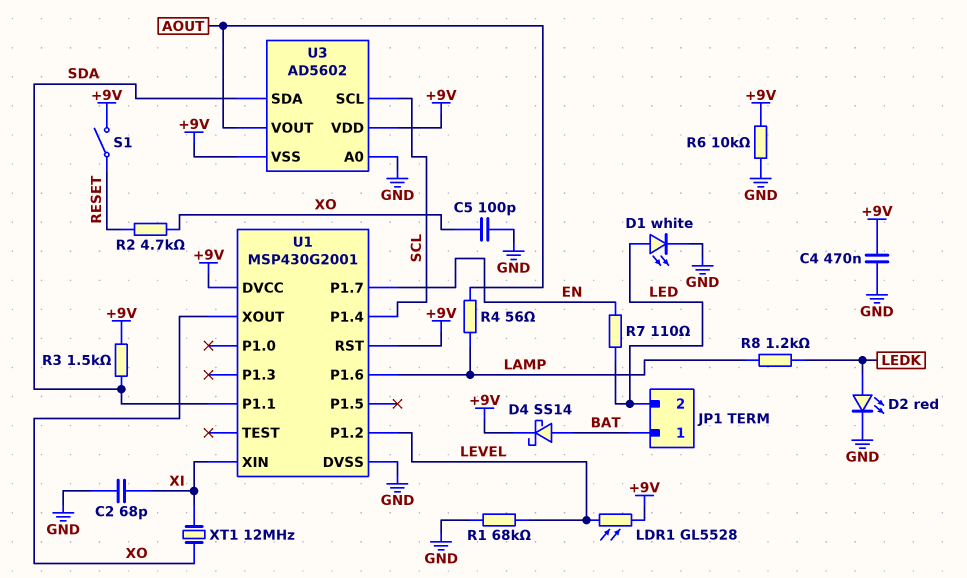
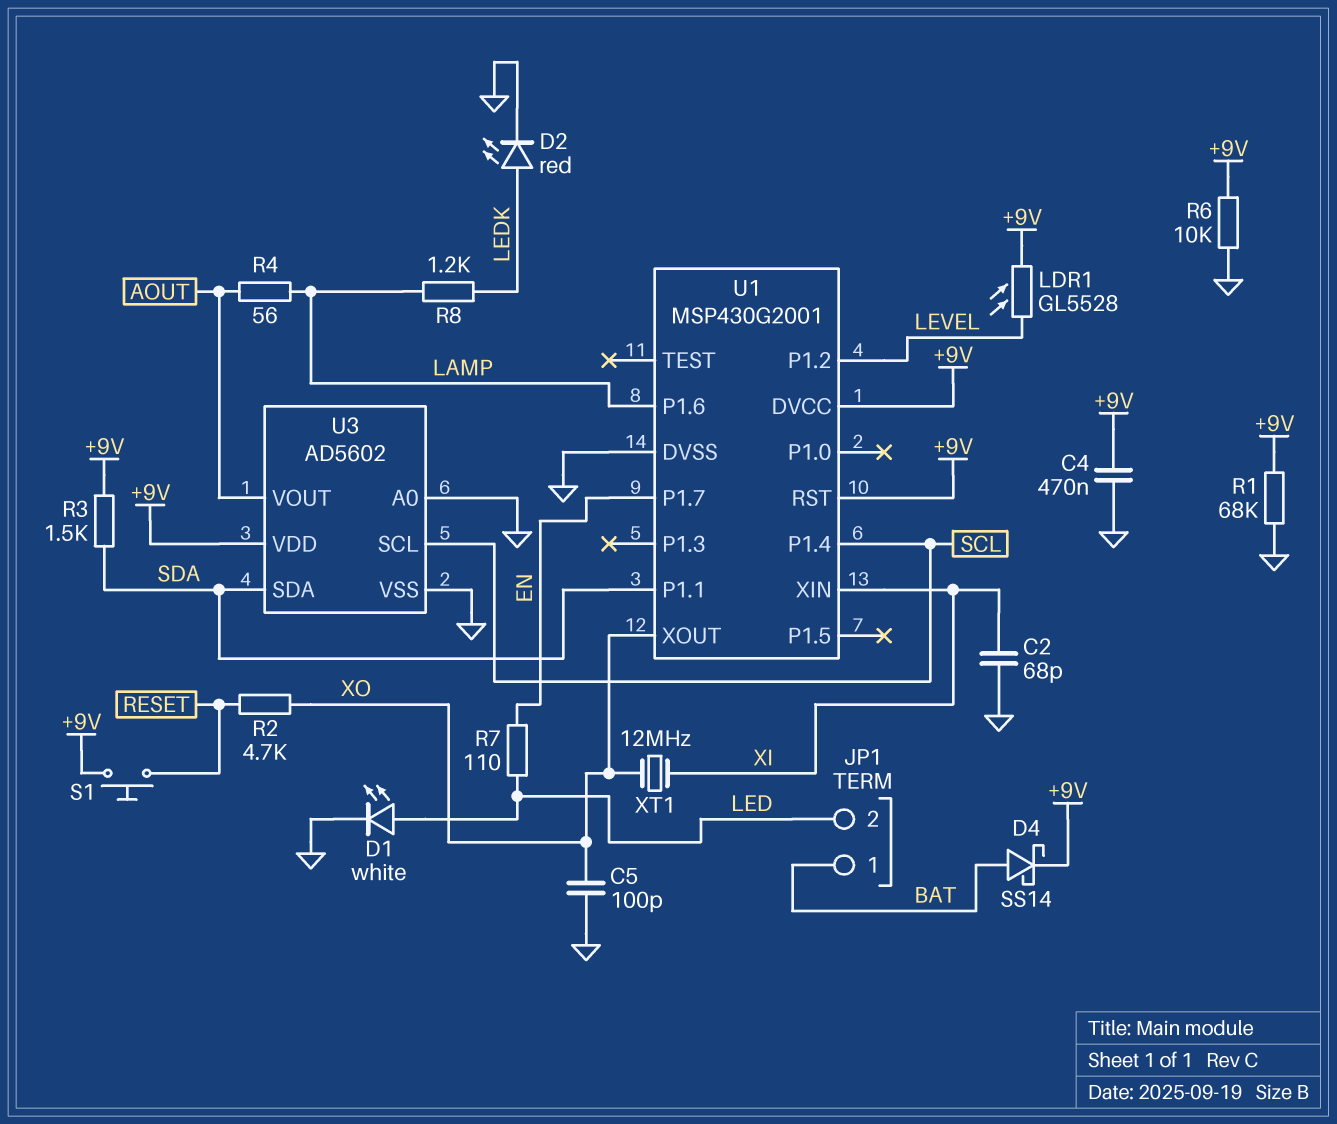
R1: 68k (GND, LEVEL) -> 68k (+9V, GND)
S1: switch (+9V, RESET) -> button (+9V, RESET)
U3 pin VSS: +9V -> GND

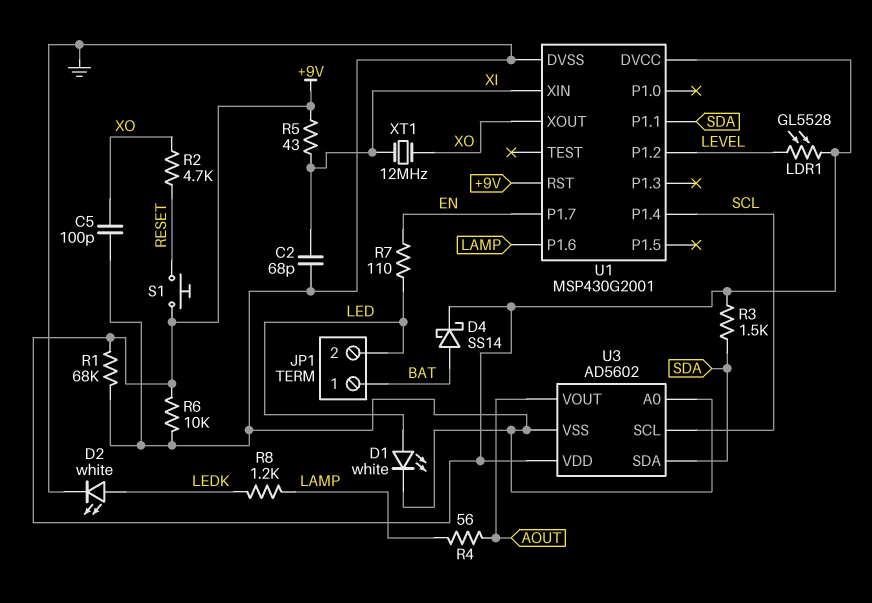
C4: 470nF (+9V, GND) -> none
D2: LED red (A LEDK, K GND) -> LED white (A LEDK, K GND)
R5: none -> 43 (+9V, XI)

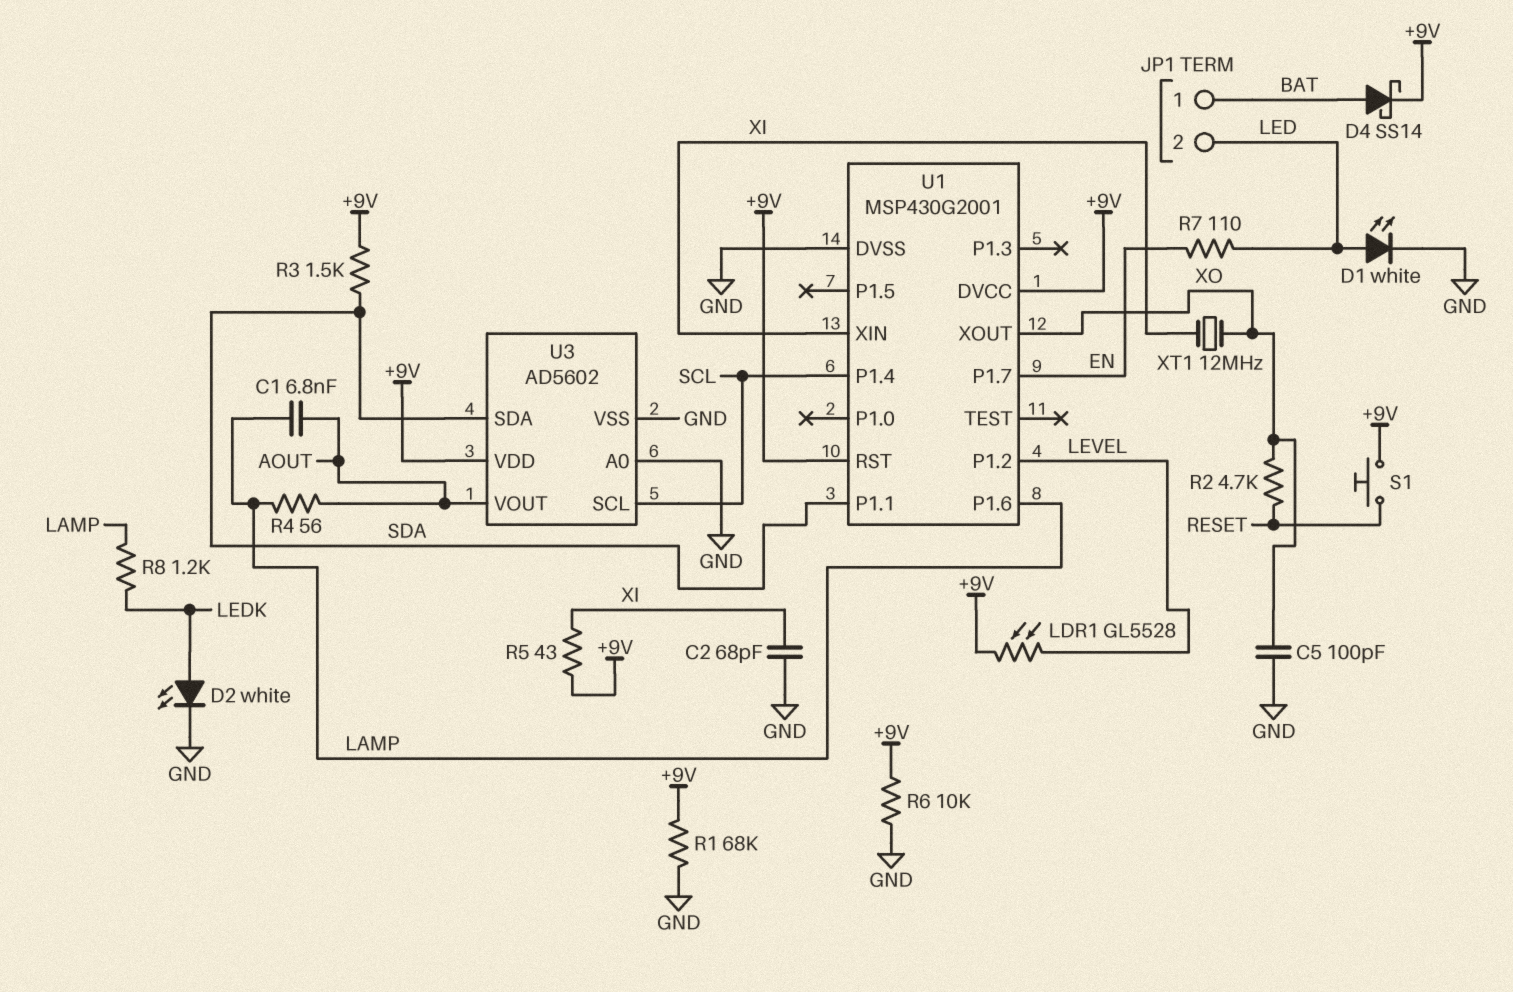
C1: none -> 6.8nF (AOUT, LAMP)

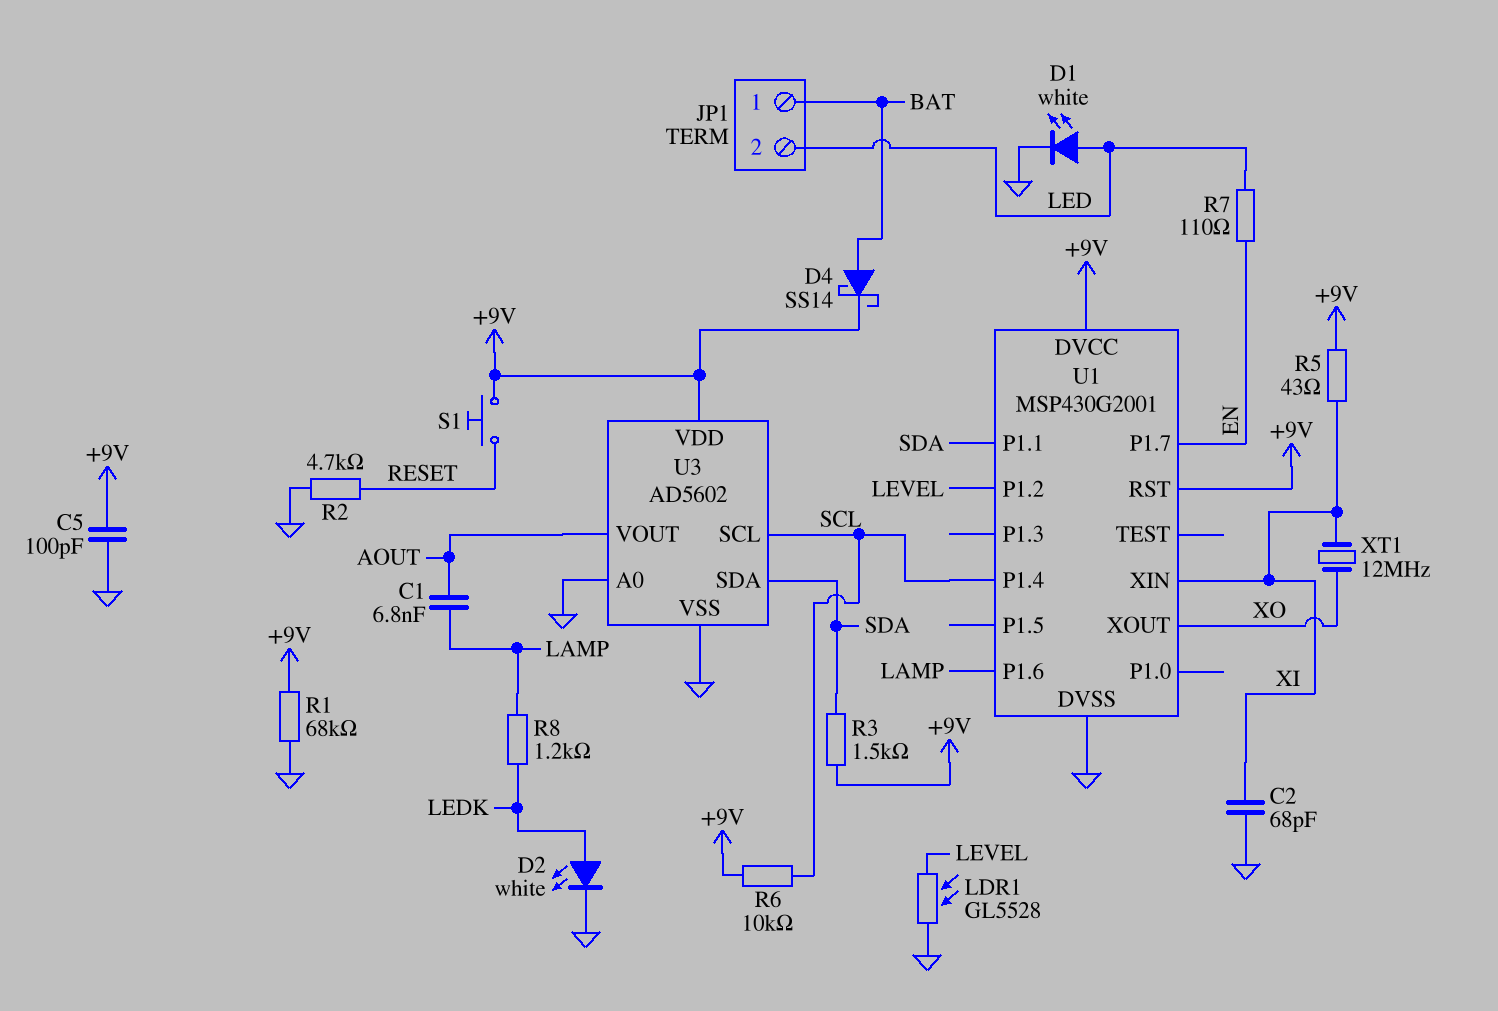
C5: 100pF (GND, XO) -> 100pF (+9V, GND)
LDR1: GL5528 (+9V, LEVEL) -> GL5528 (GND, LEVEL)
R2: 4.7k (RESET, XO) -> 4.7k (GND, RESET)
R4: 56 (AOUT, LAMP) -> none
R6: 10k (+9V, GND) -> 10k (+9V, SCL)

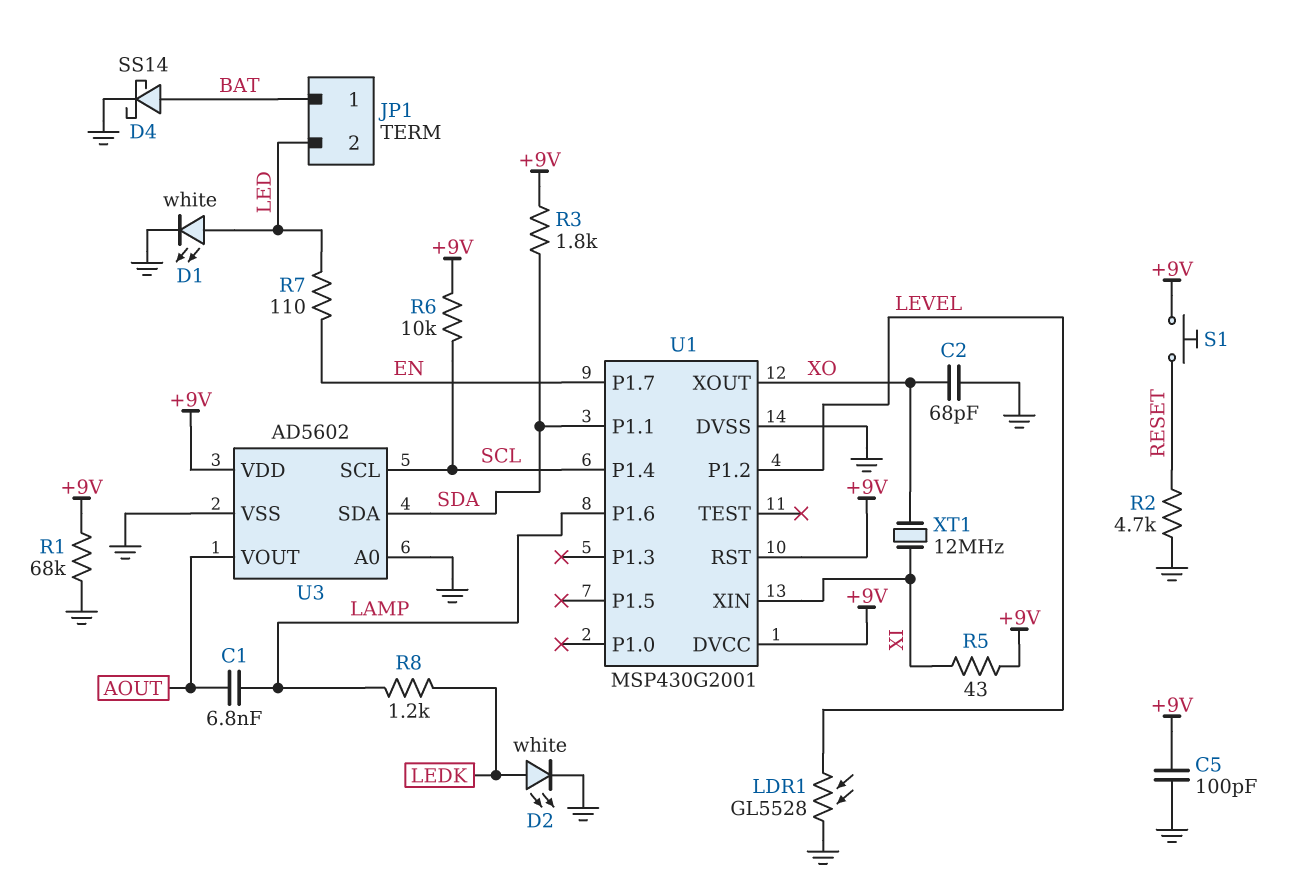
C2: 68pF (GND, XI) -> 68pF (GND, XO)
D4: schottky SS14 (A BAT, K +9V) -> schottky SS14 (A BAT, K GND)
R3: 1.5k (+9V, SDA) -> 1.8k (+9V, SDA)

